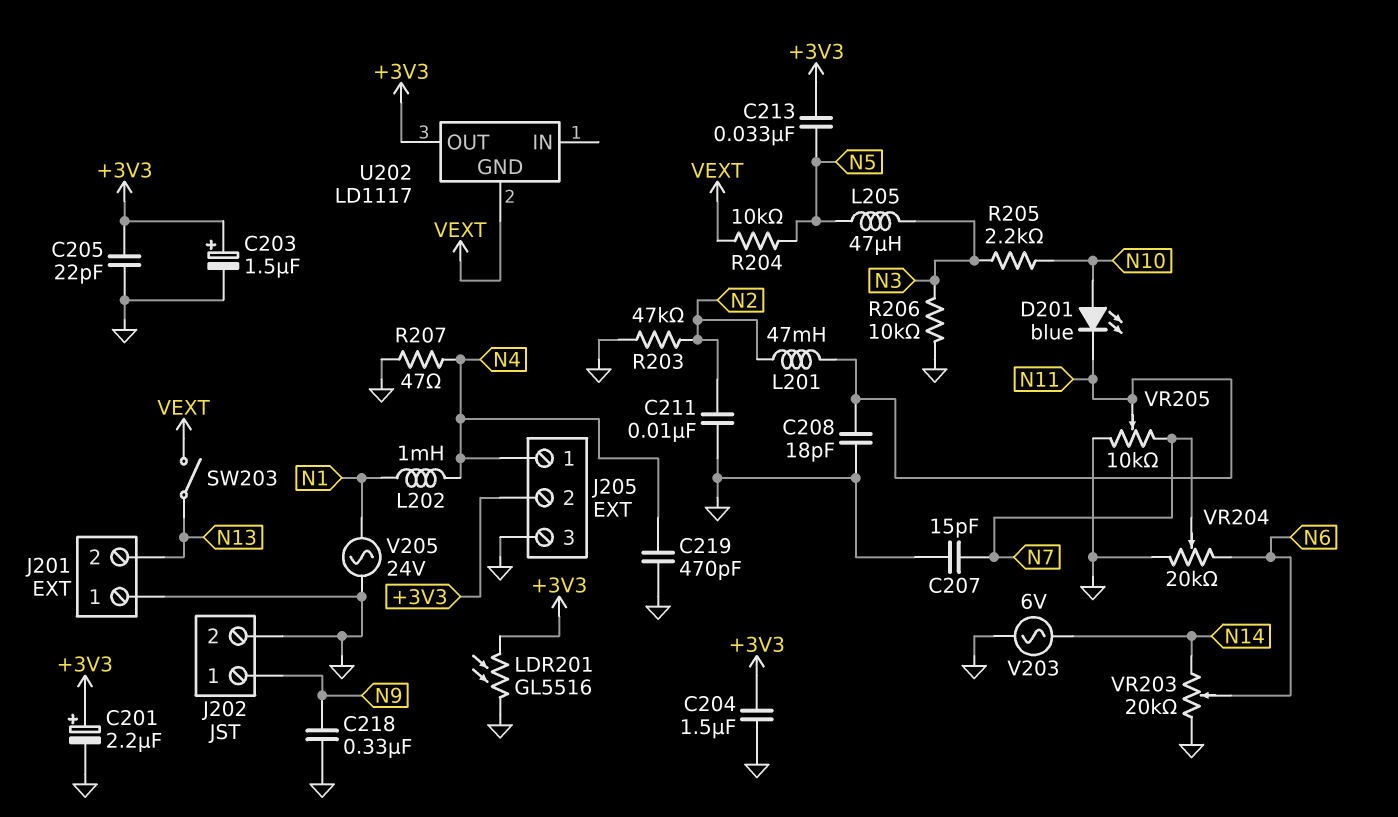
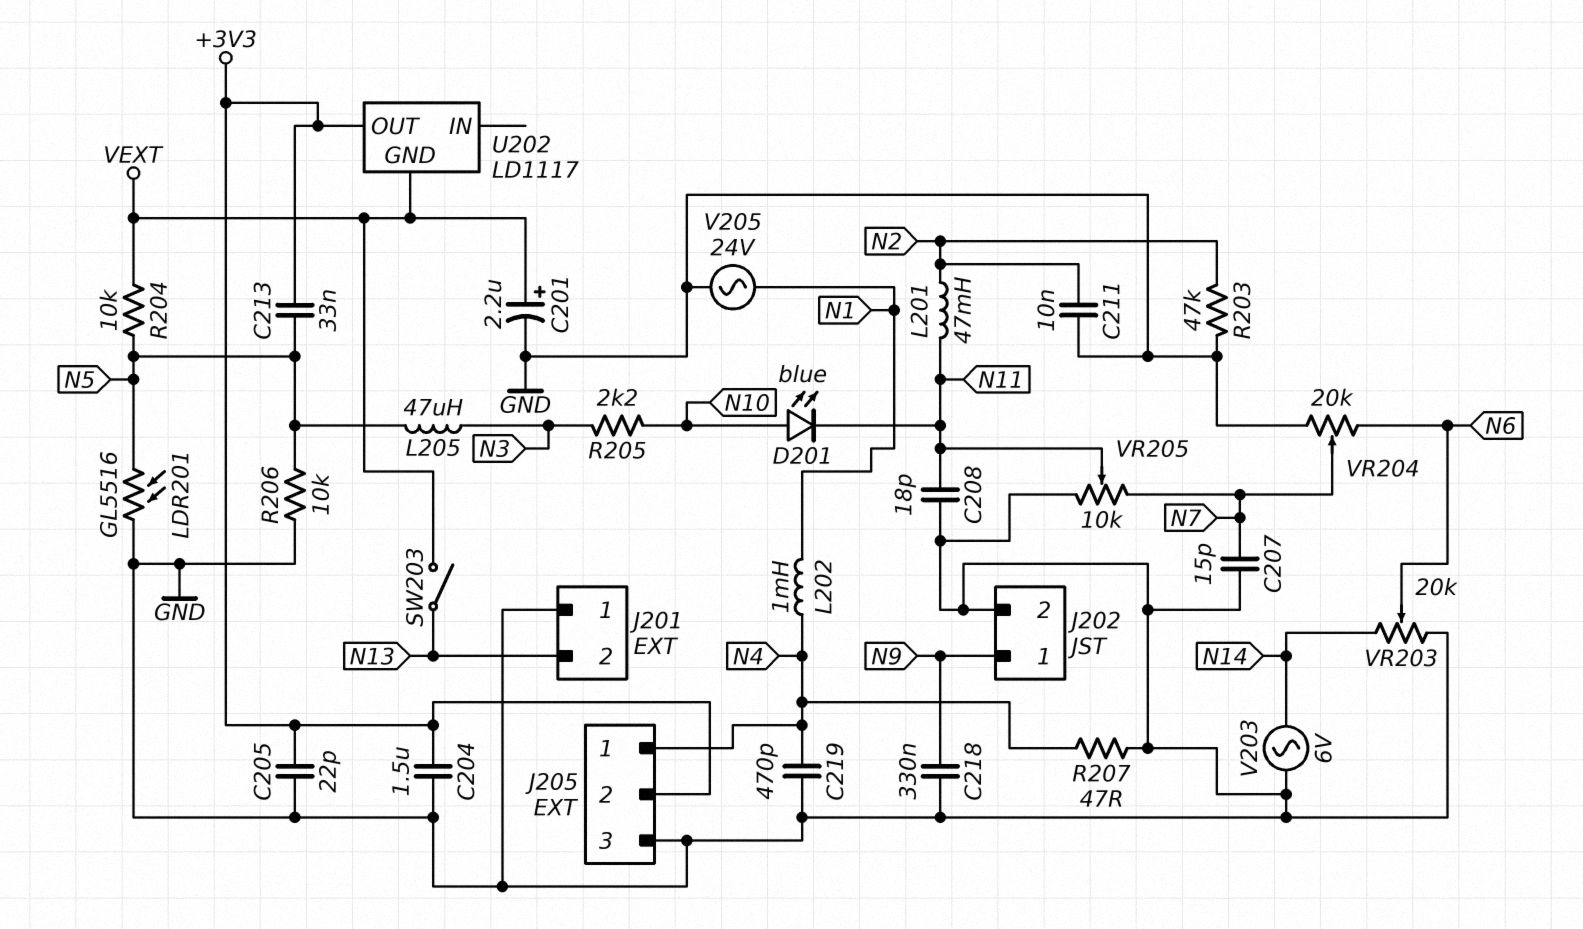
C201: 2.2uF (plus +3V3, minus GND) -> 2.2uF (plus VEXT, minus GND)
C203: 1.5uF (plus +3V3, minus GND) -> none
LDR201: GL5516 (+3V3, GND) -> GL5516 (GND, N5)
R206: 10k (GND, N3) -> 10k (GND, N5)

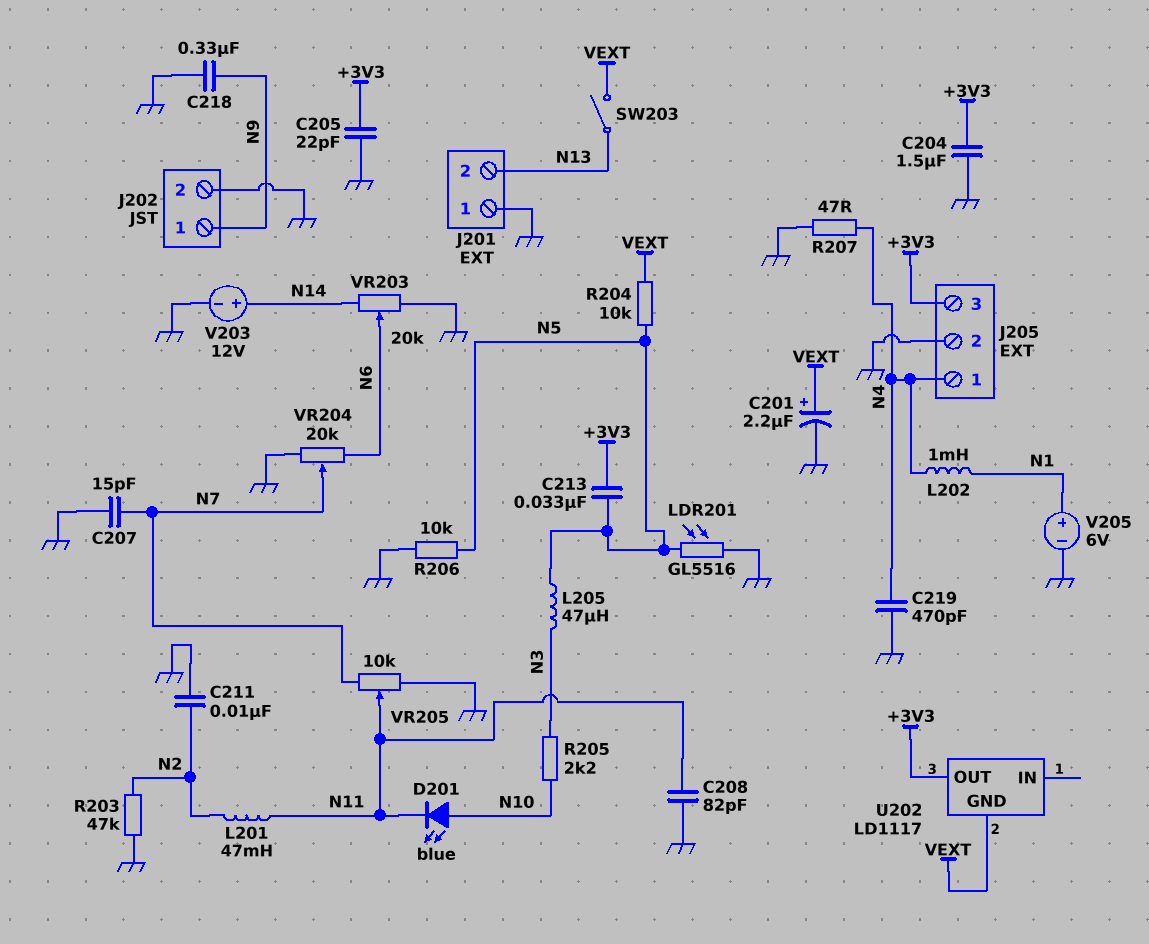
C208: 18pF (GND, N11) -> 82pF (GND, N11)
J205 pin 2: +3V3 -> GND
J205 pin 3: GND -> +3V3
V203: AC 6V (GND, N14) -> 12V (plus N14, minus GND)
V205: AC 24V (GND, N1) -> 6V (plus N1, minus GND)

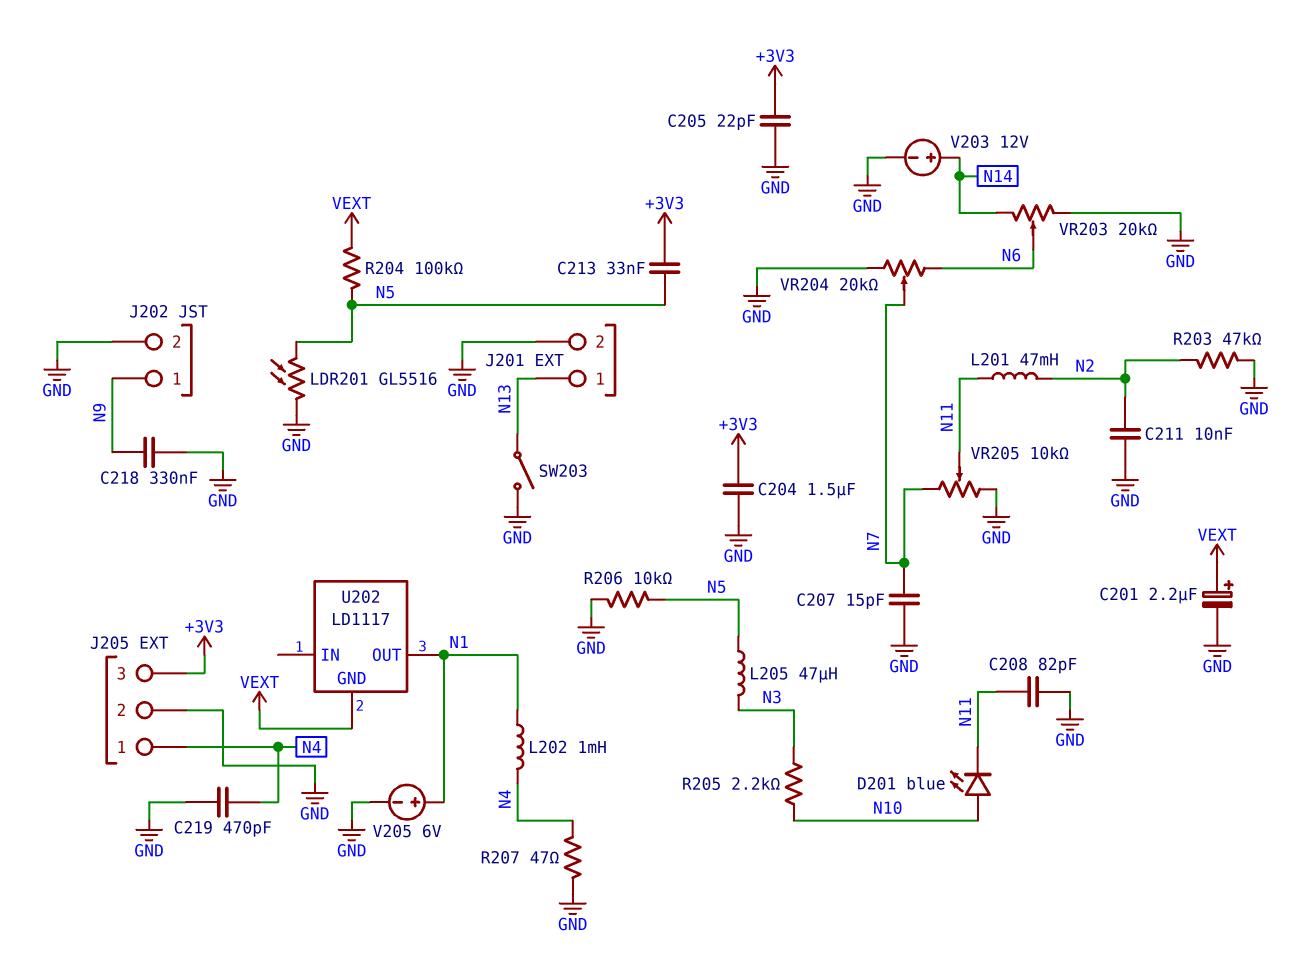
J201 pin 1: GND -> N13
J201 pin 2: N13 -> GND
R204: 10k (N5, VEXT) -> 100k (N5, VEXT)
SW203: switch (N13, VEXT) -> switch (GND, N13)
U202 pin OUT: +3V3 -> N1

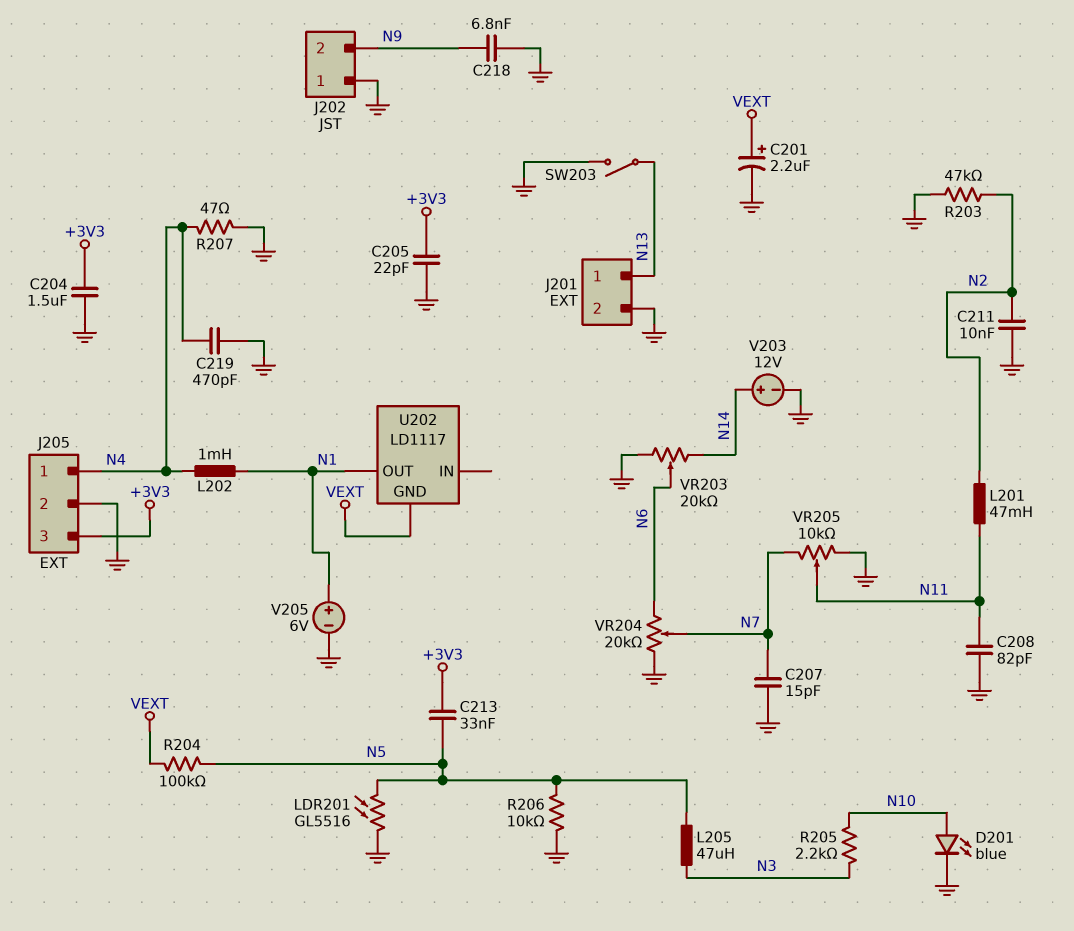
C218: 330nF (GND, N9) -> 6.8nF (GND, N9)
D201: LED blue (A N10, K N11) -> LED blue (A N10, K GND)
J202 pin 1: N9 -> GND
J202 pin 2: GND -> N9

